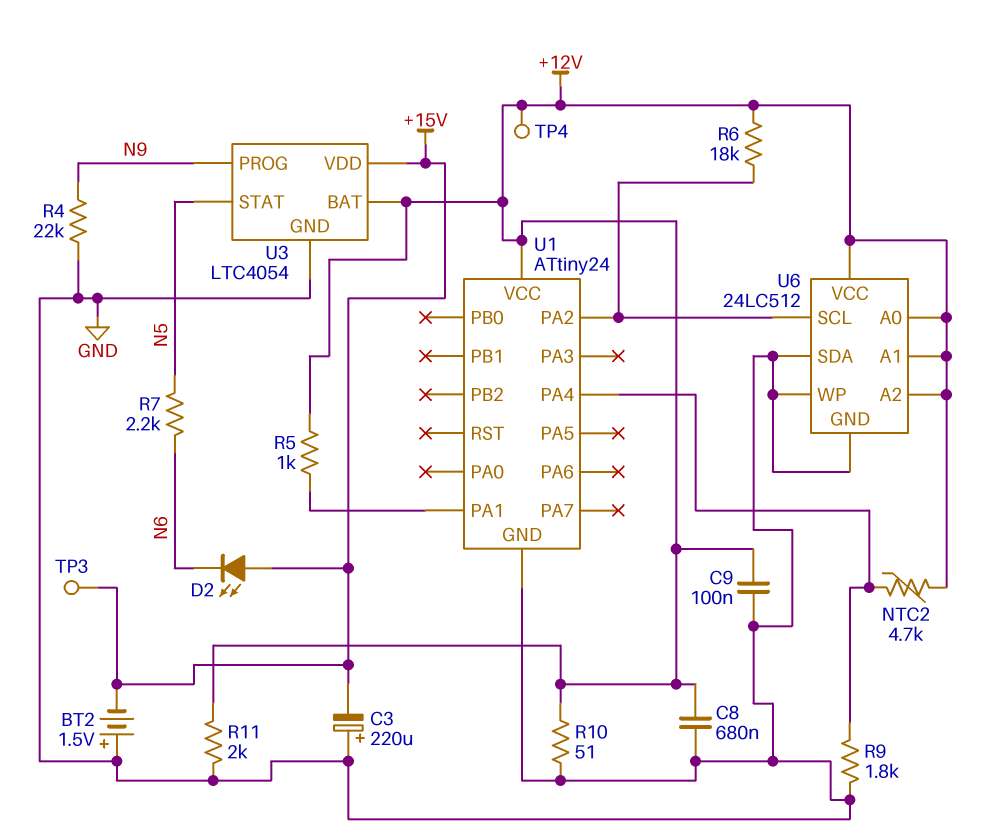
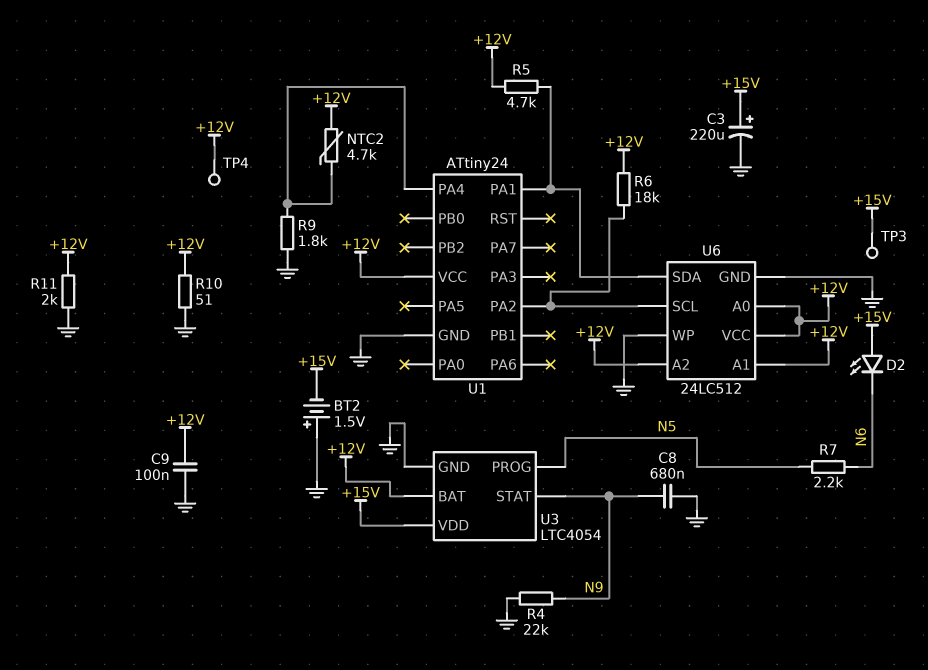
C3: 220uF (plus GND, minus +15V) -> 220uF (plus +15V, minus GND)
C8: 680nF (+12V, GND) -> 680nF (GND, N9)
R5: 1k (+12V, U1/PA1) -> 4.7k (+12V, U1/PA1)
U3 pin PROG: N9 -> N5
U3 pin STAT: N5 -> N9
U6 pin SDA: GND -> U1/PA1

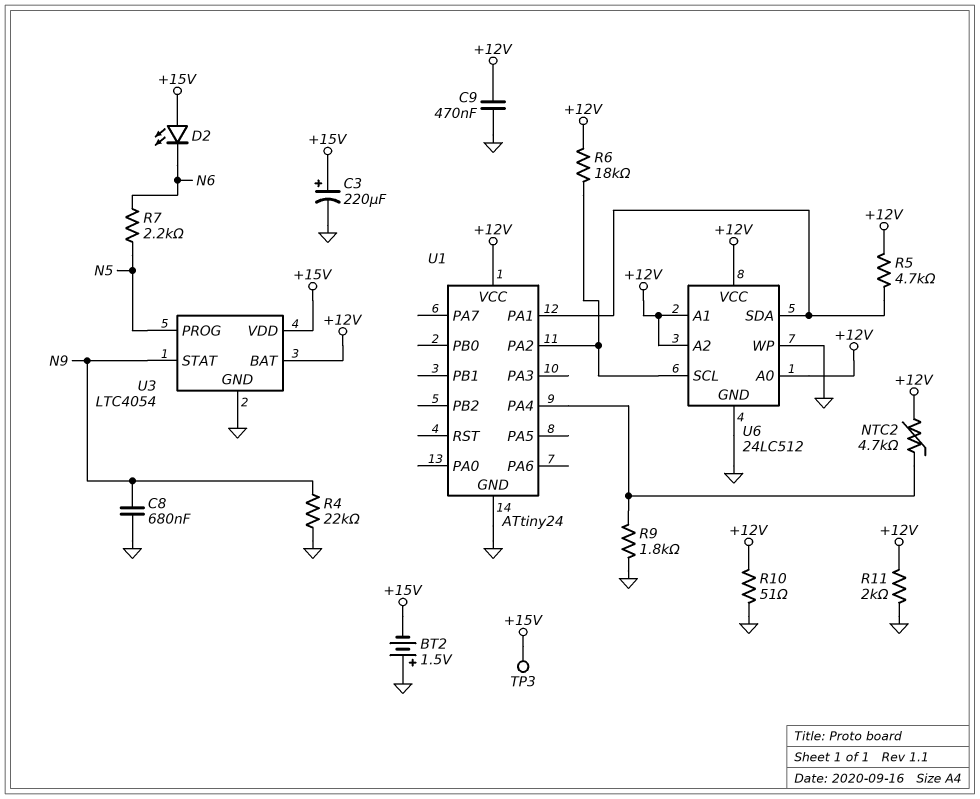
C9: 100nF (+12V, GND) -> 470nF (+12V, GND)
TP4: test point (+12V) -> none

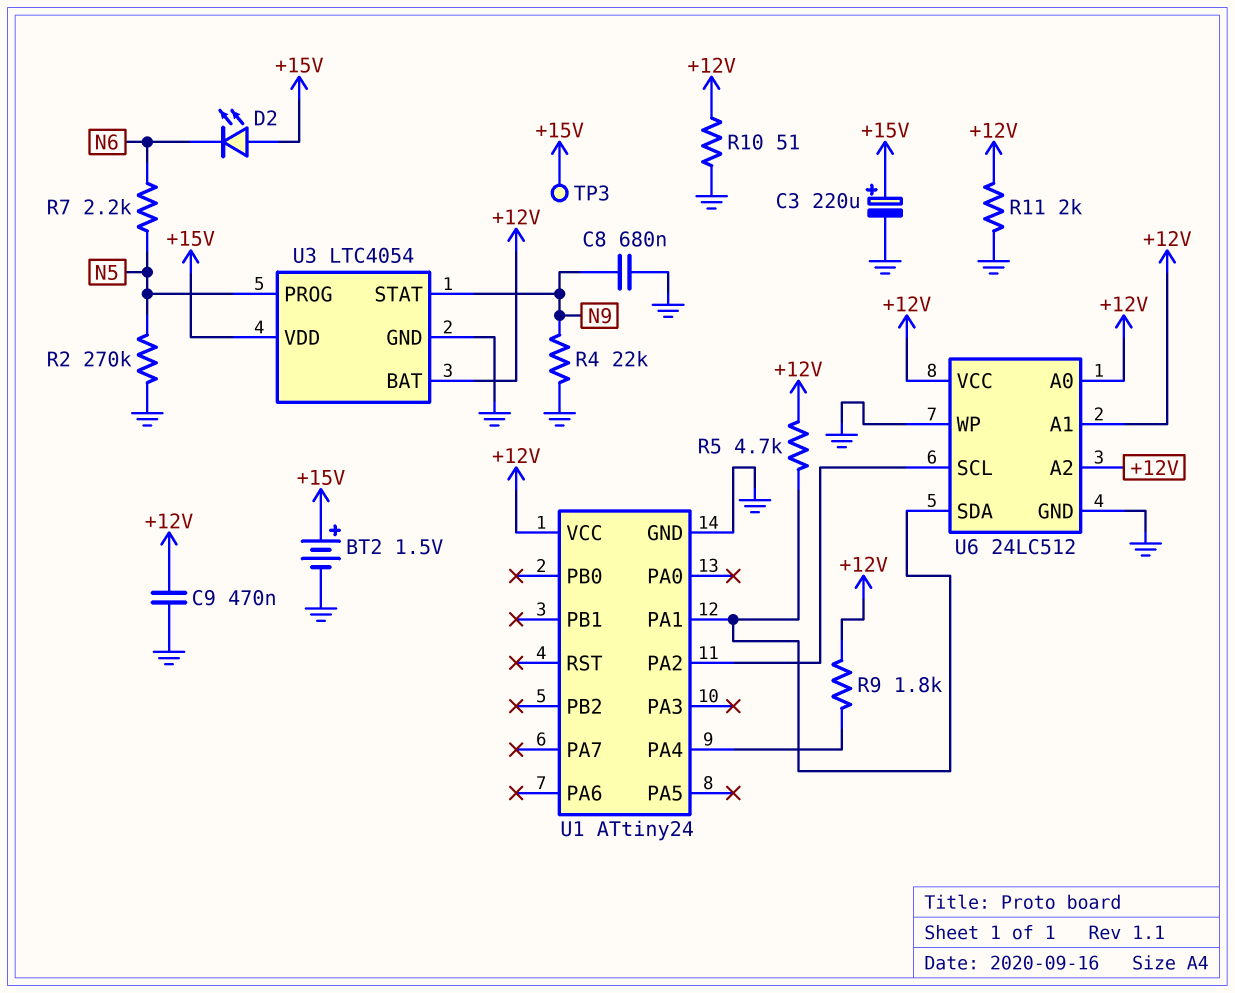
BT2: 1.5V (plus GND, minus +15V) -> 1.5V (plus +15V, minus GND)
NTC2: 4.7k (+12V, U1/PA4) -> none
R2: none -> 270k (GND, N5)
R6: 18k (+12V, U1/PA2) -> none
R9: 1.8k (GND, U1/PA4) -> 1.8k (+12V, U1/PA4)

